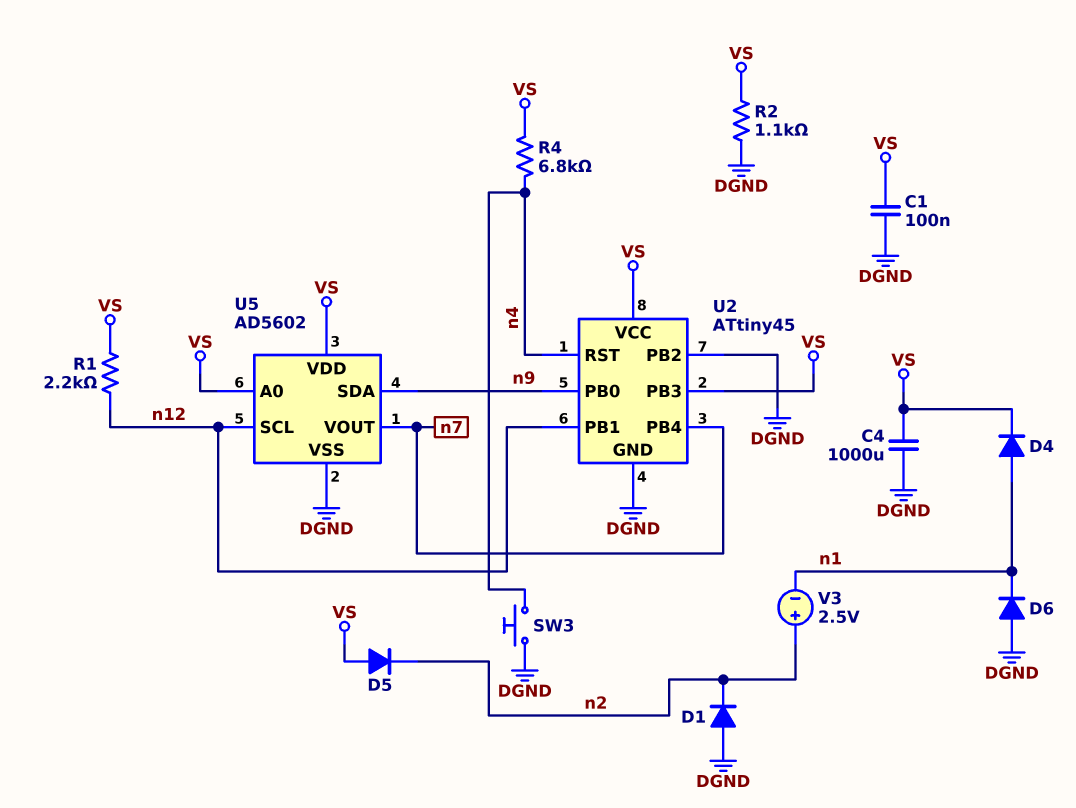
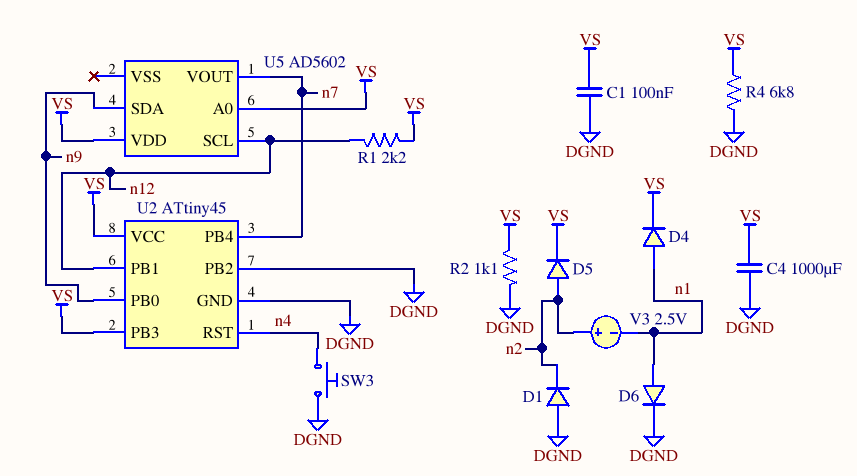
D5: diode (A VS, K n2) -> diode (A n2, K VS)
D6: diode (A DGND, K n1) -> diode (A n1, K DGND)
R4: 6.8k (VS, n4) -> 6.8k (DGND, VS)
U5 pin VSS: DGND -> none

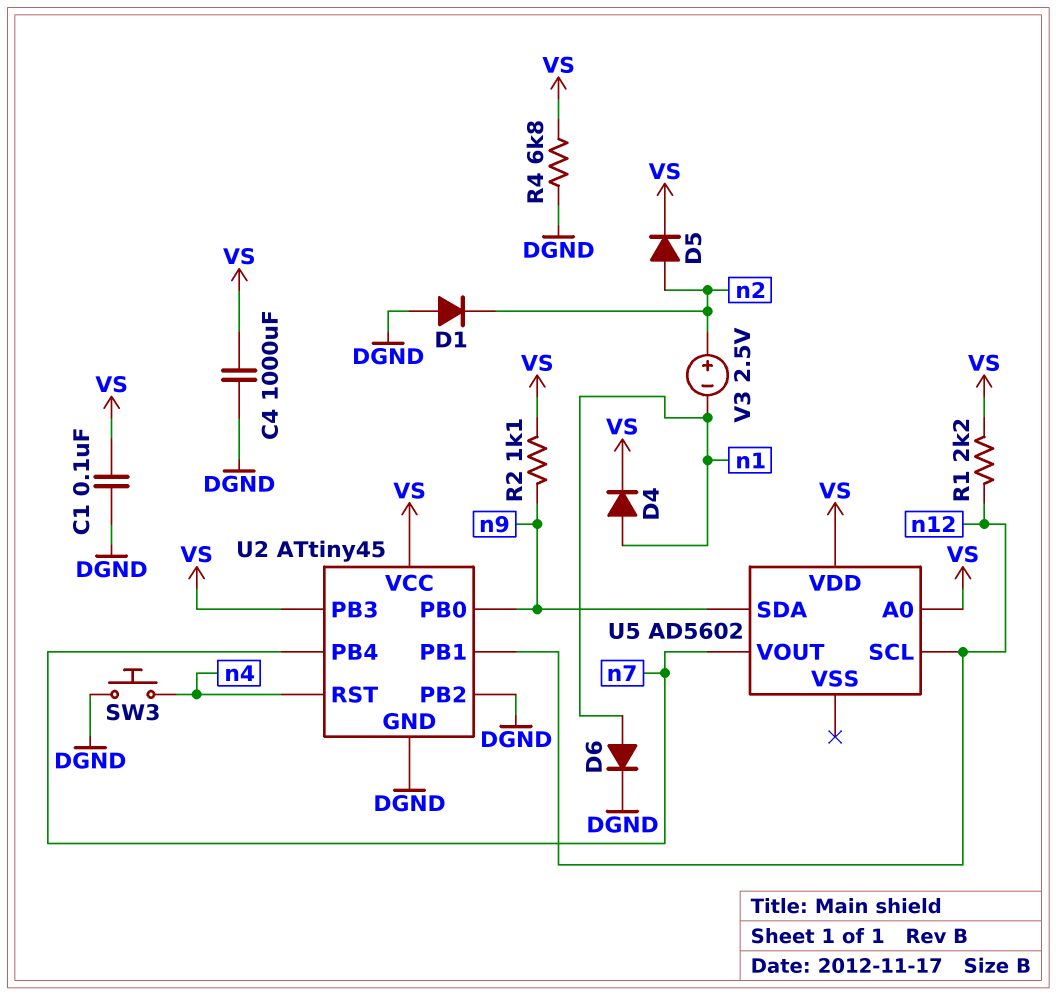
R2: 1.1k (DGND, VS) -> 1.1k (VS, n9)

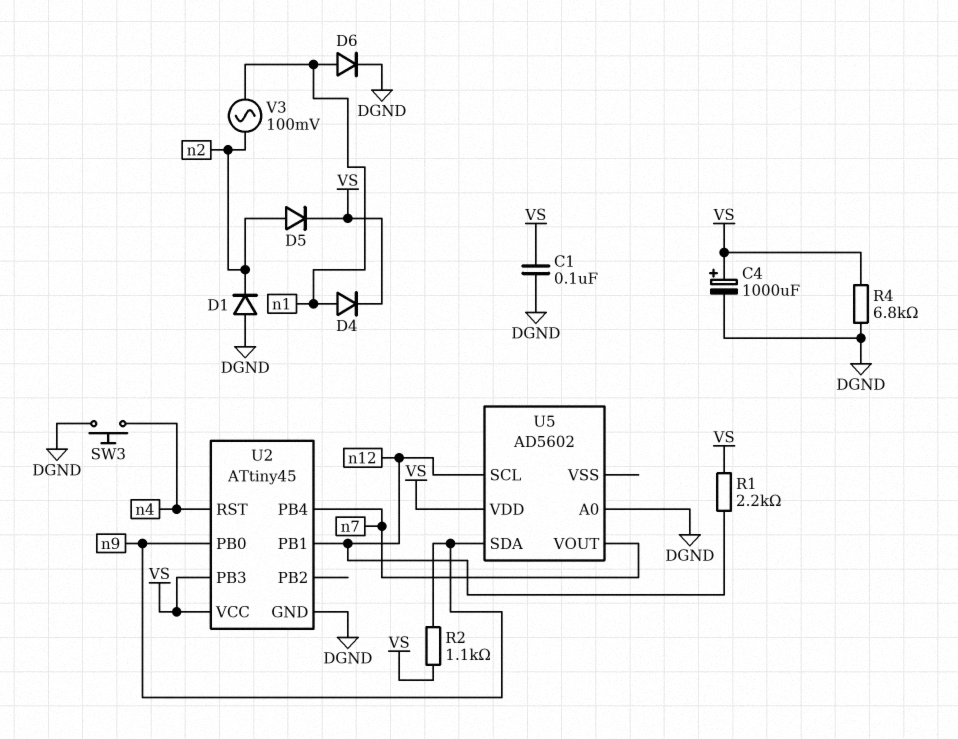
C4: 1000uF (DGND, VS) -> 1000uF (plus VS, minus DGND)
U2 pin PB2: DGND -> none
U5 pin A0: VS -> DGND
V3: 2.5V (plus n2, minus n1) -> AC 100mV (n1, n2)

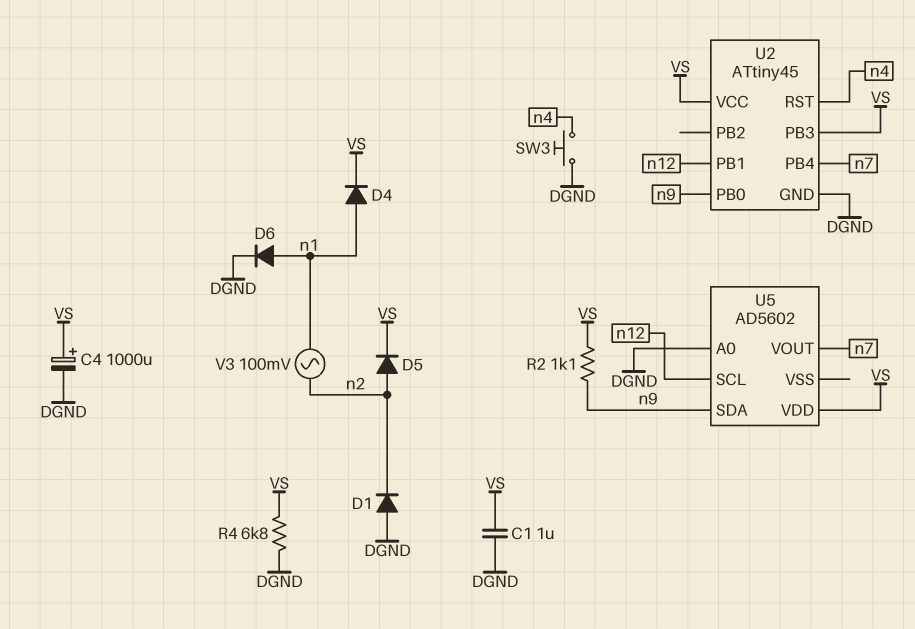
C1: 100nF (DGND, VS) -> 1uF (DGND, VS)
R1: 2.2k (VS, n12) -> none

